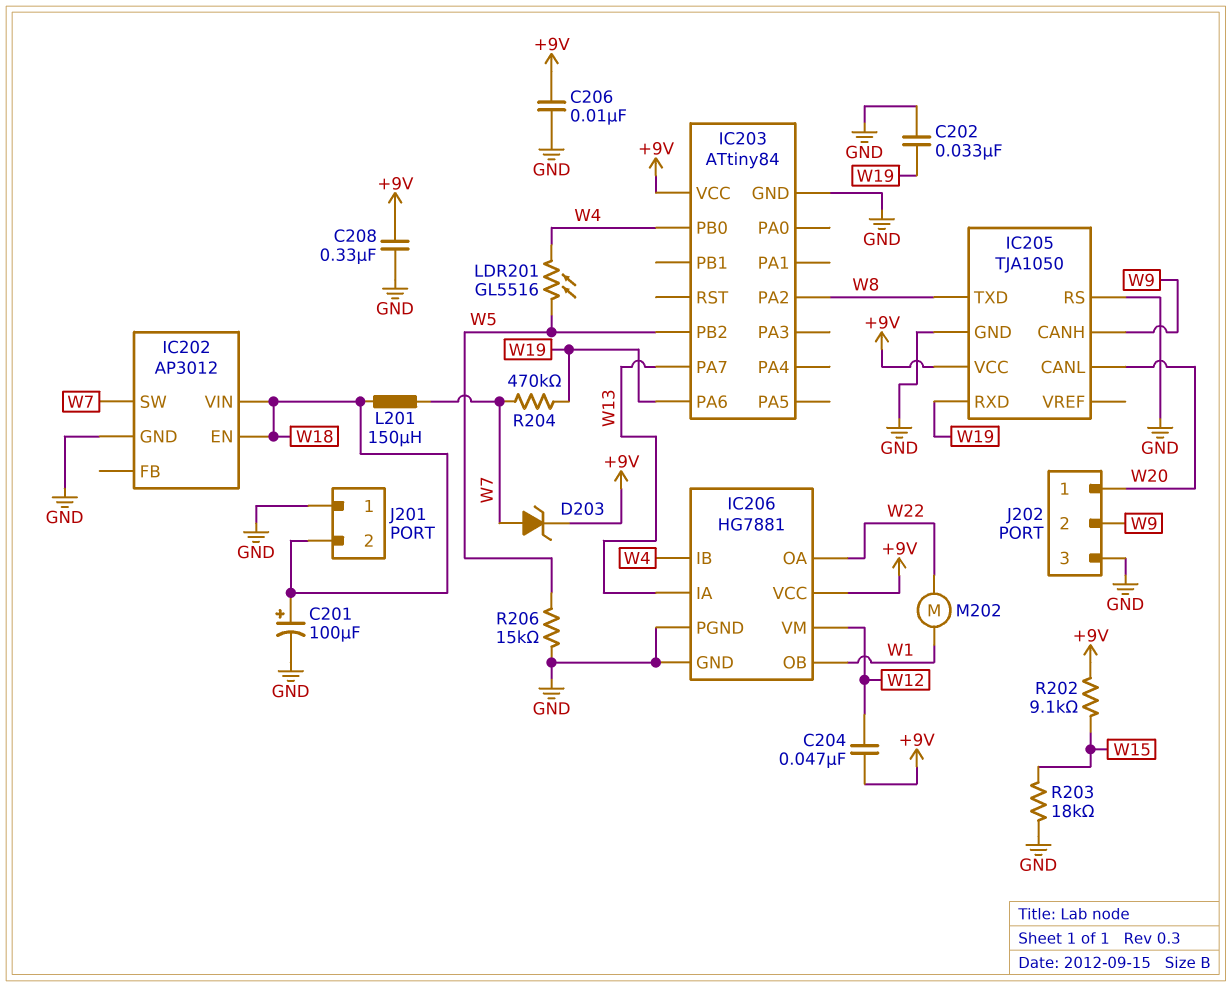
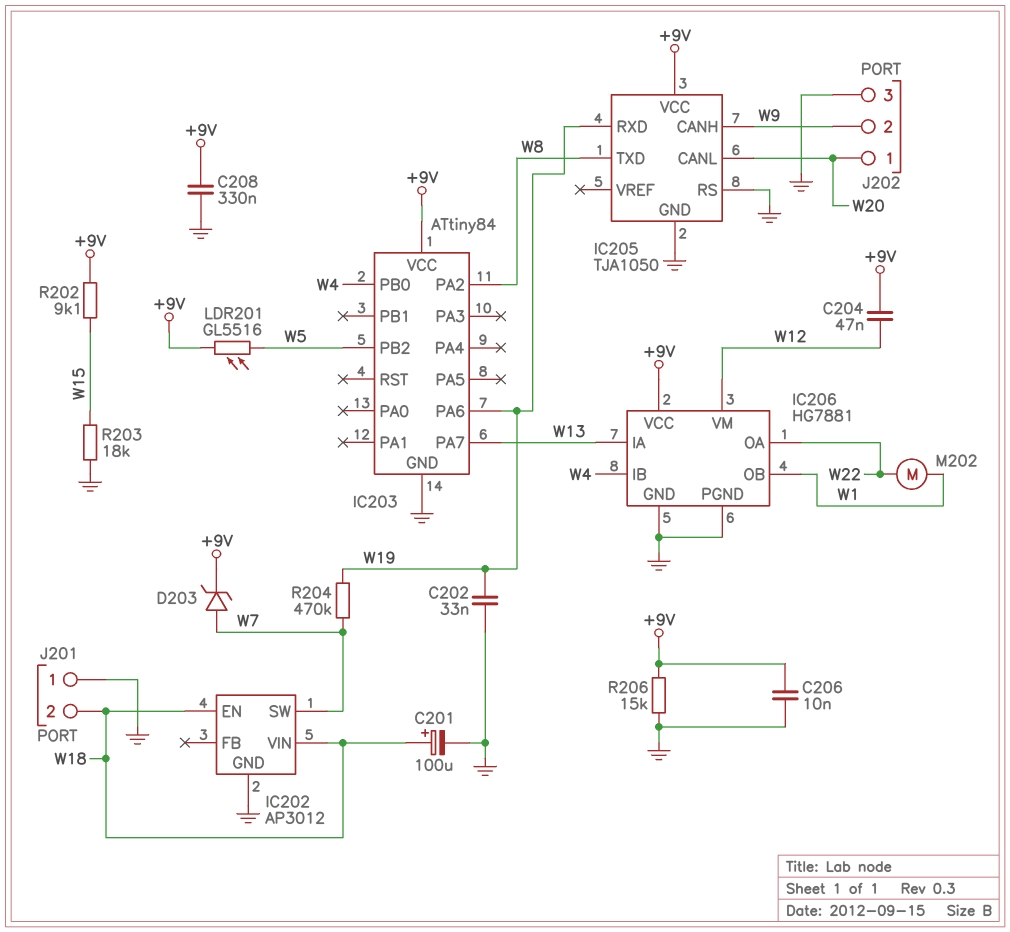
L201: 150uH (W7, W18) -> none
LDR201: GL5516 (W4, W5) -> GL5516 (+9V, W5)
R206: 15k (GND, W5) -> 15k (+9V, GND)

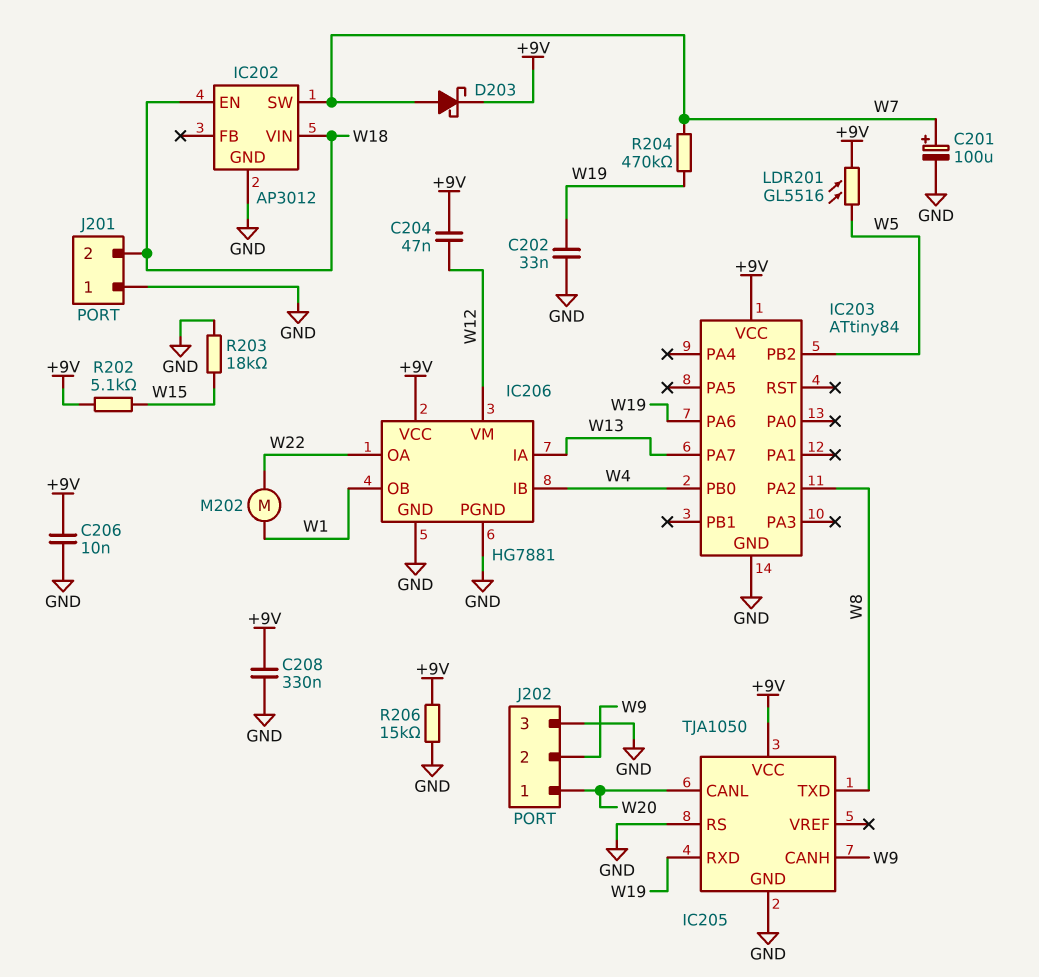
C201: 100uF (plus W18, minus GND) -> 100uF (plus W7, minus GND)
D203: zener (A W7, K +9V) -> schottky (A W7, K +9V)
R202: 9.1k (+9V, W15) -> 5.1k (+9V, W15)

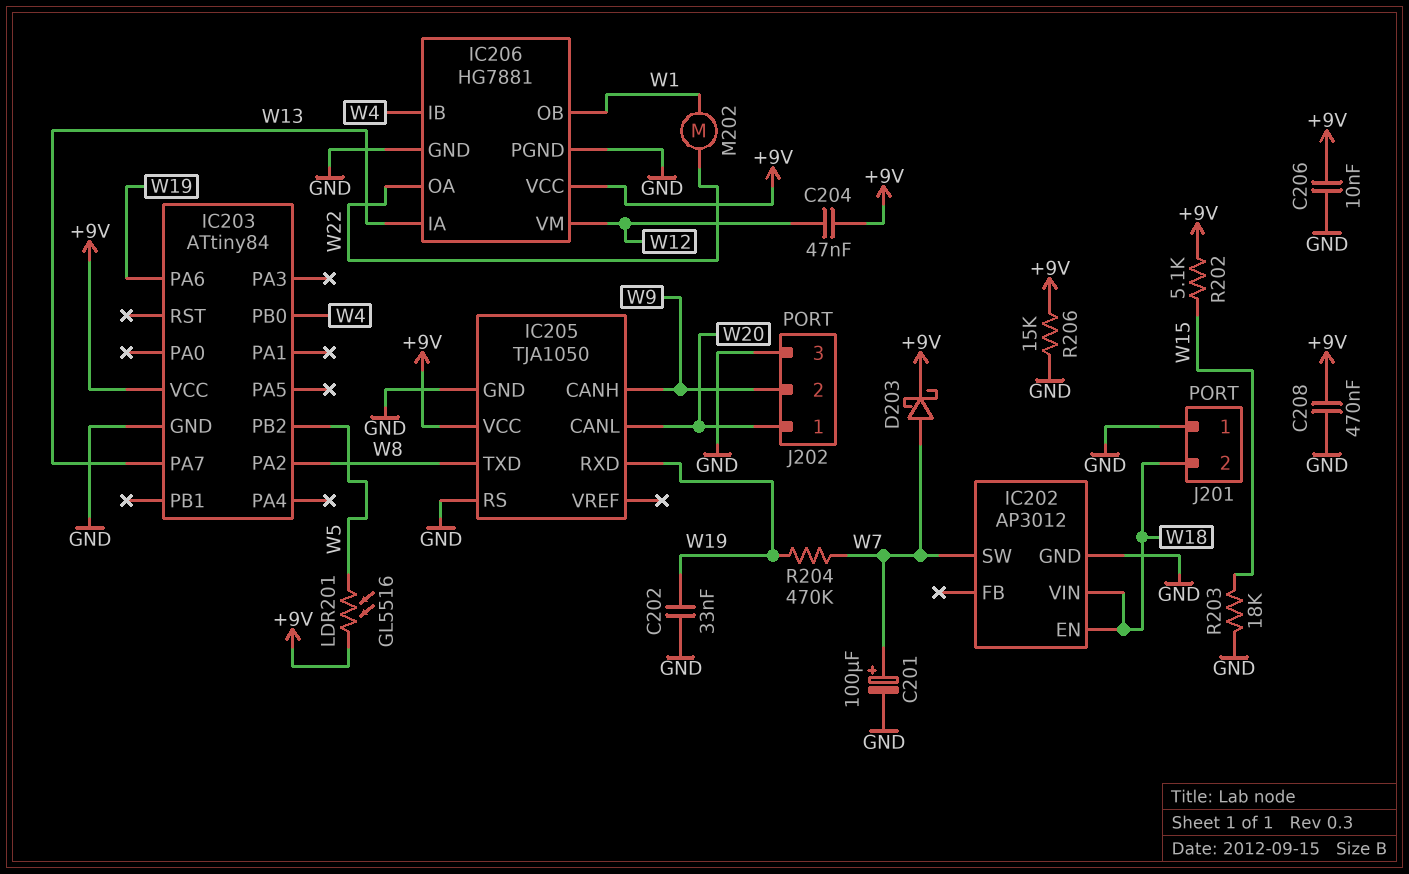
C208: 330nF (+9V, GND) -> 470nF (+9V, GND)

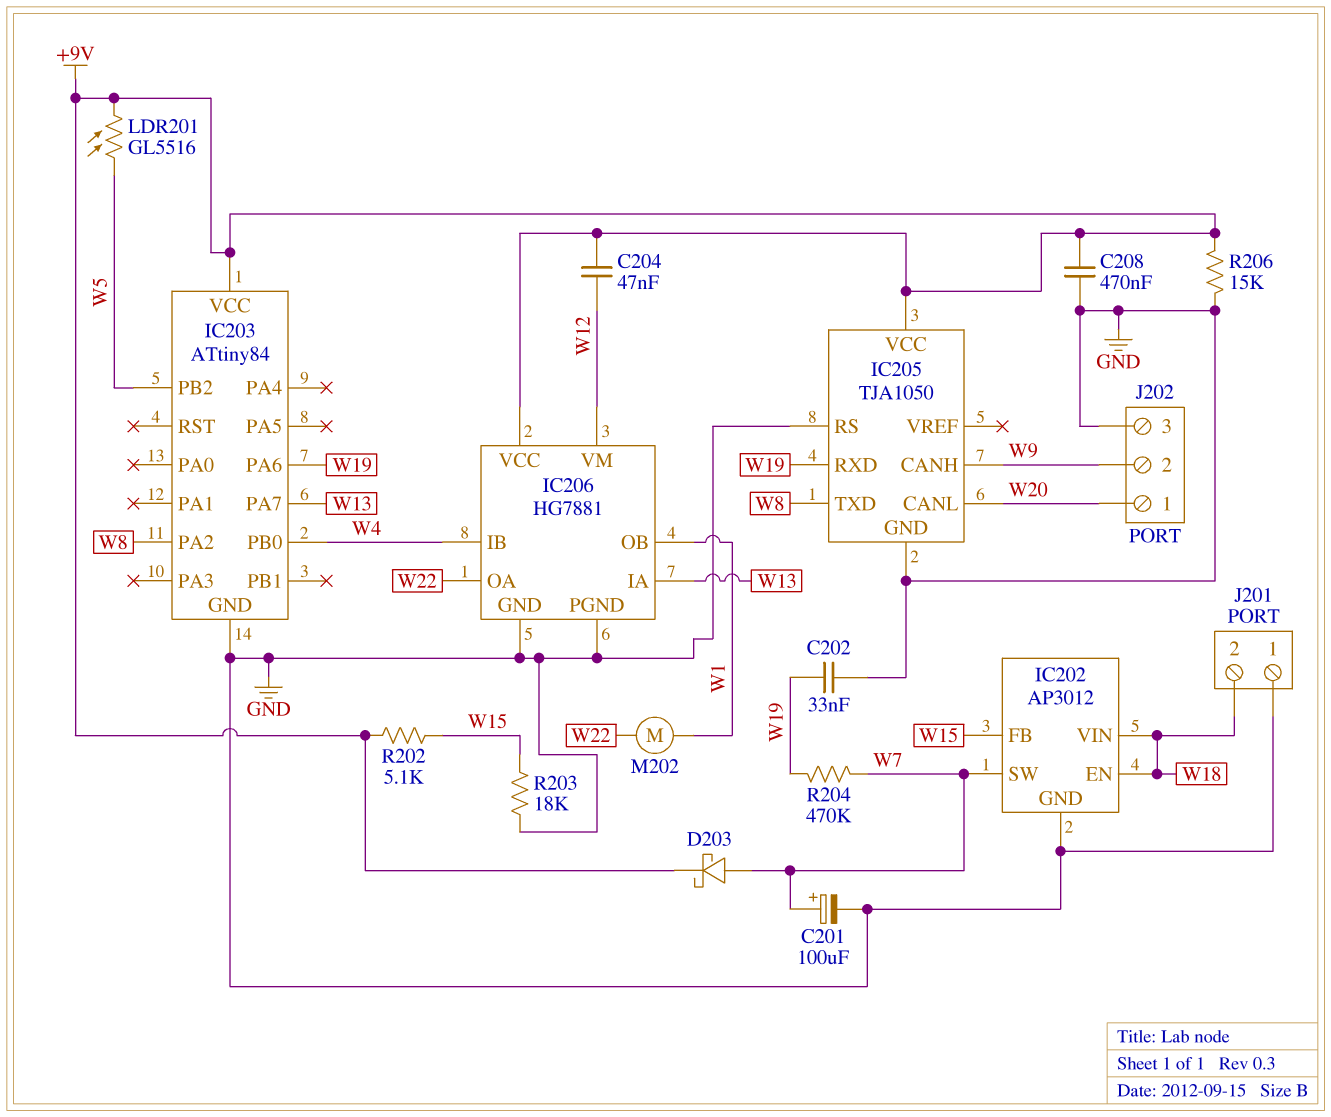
C206: 10nF (+9V, GND) -> none
IC202 pin FB: none -> W15

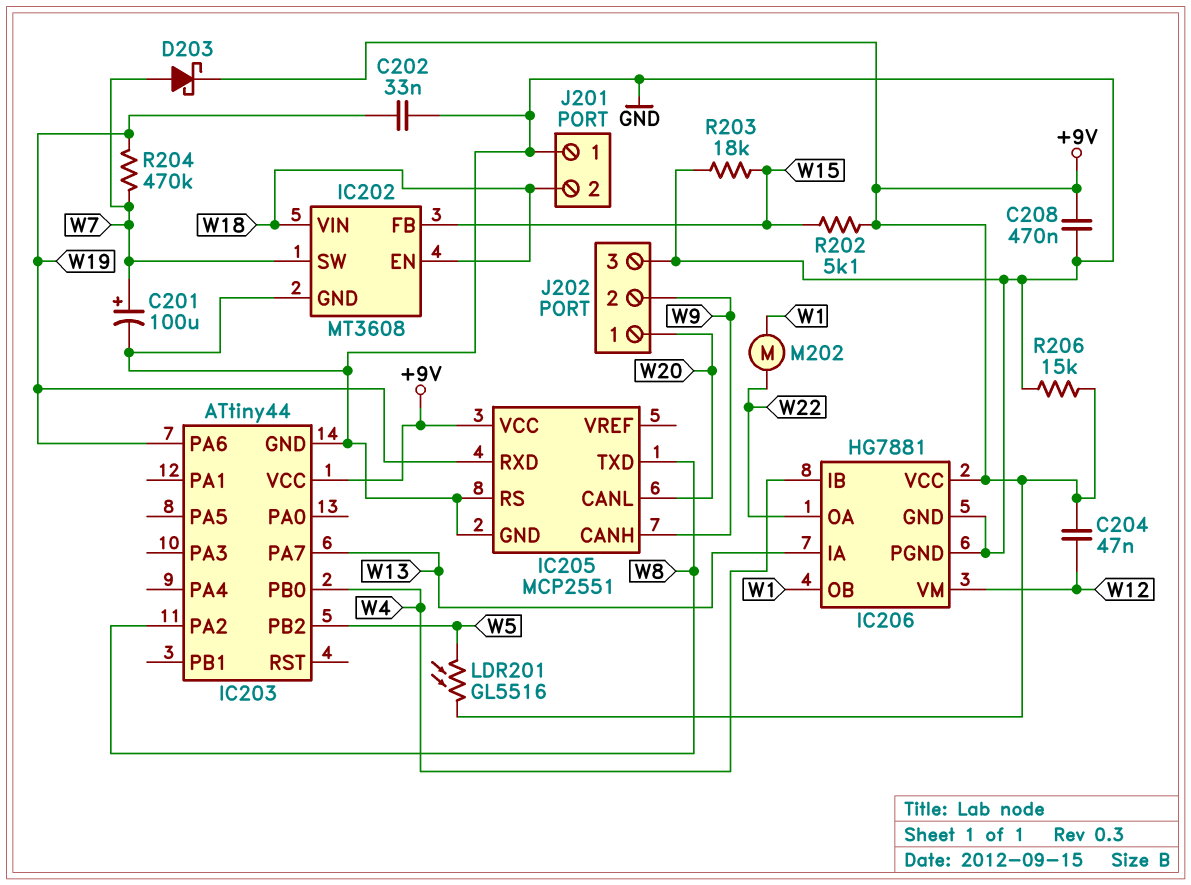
IC202: AP3012 -> MT3608
IC203: ATtiny84 -> ATtiny44
IC205: TJA1050 -> MCP2551

